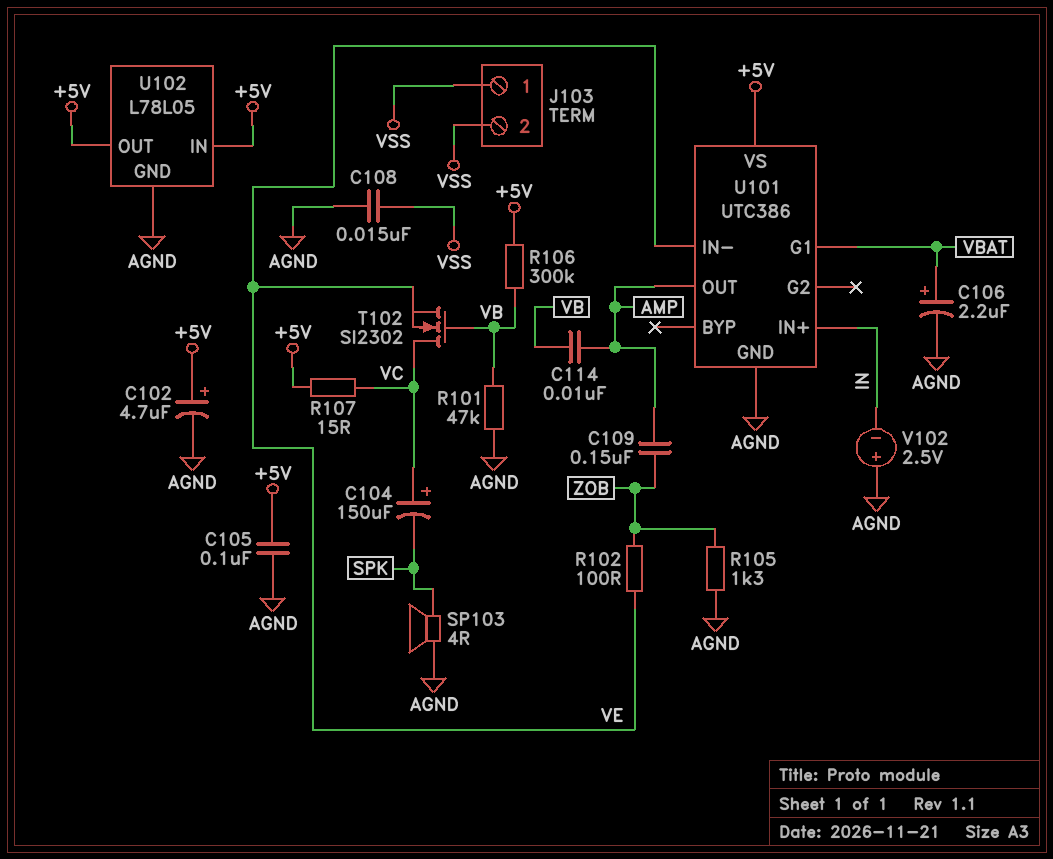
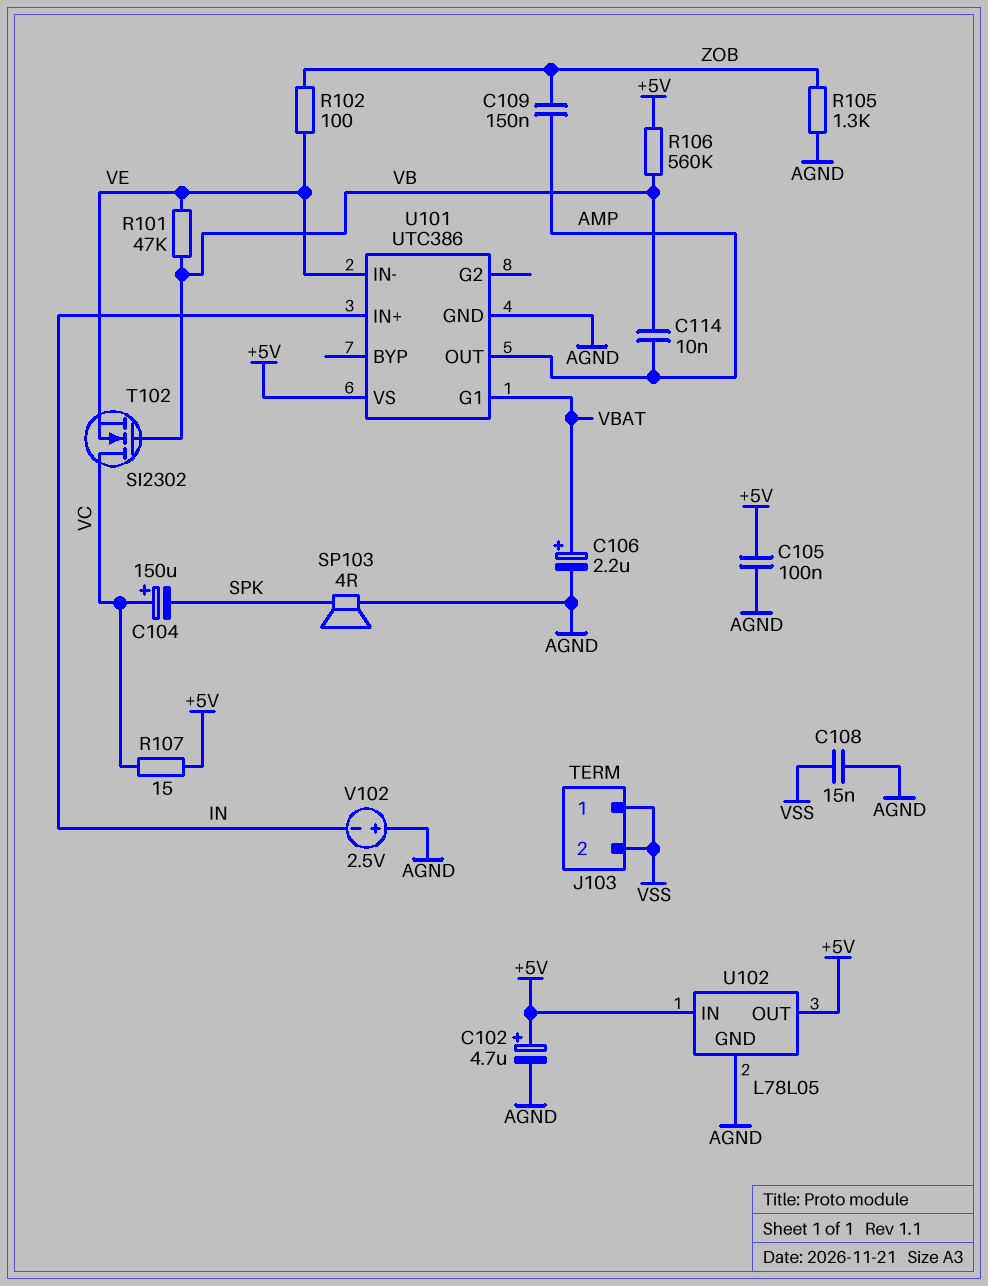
R101: 47k (AGND, VB) -> 47k (VB, VE)
R106: 300k (+5V, VB) -> 560k (+5V, VB)

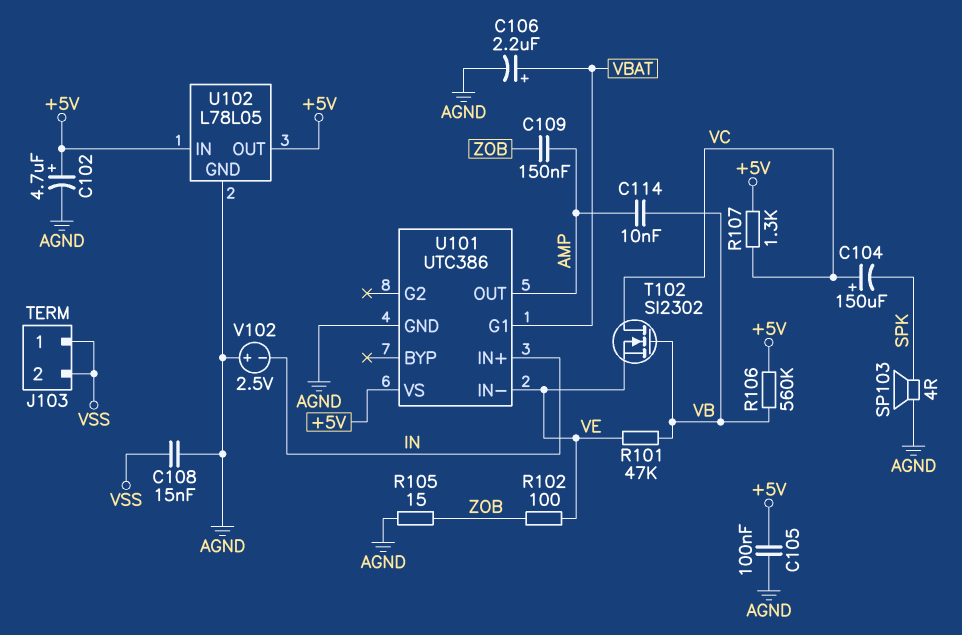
R105: 1.3k (AGND, ZOB) -> 15 (AGND, ZOB)
R107: 15 (+5V, VC) -> 1.3k (+5V, VC)

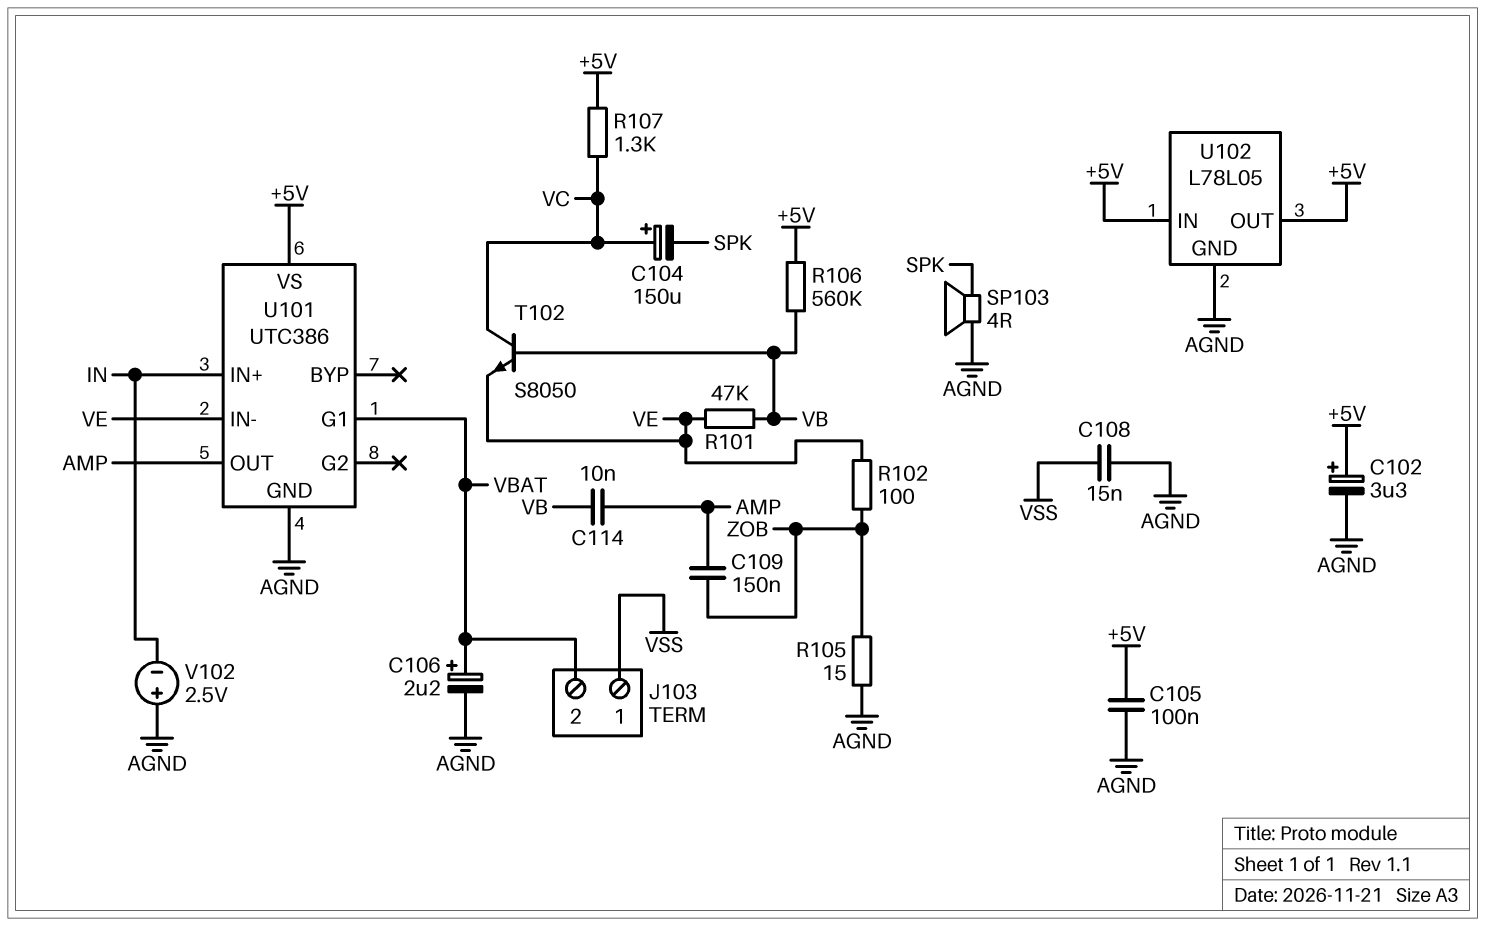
C102: 4.7uF (plus +5V, minus AGND) -> 3.3uF (plus +5V, minus AGND)
J103 pin 2: VSS -> VBAT
T102: NMOS SI2302 (G VB, D VC, S VE) -> NPN S8050 (B VB, C VC, E VE)

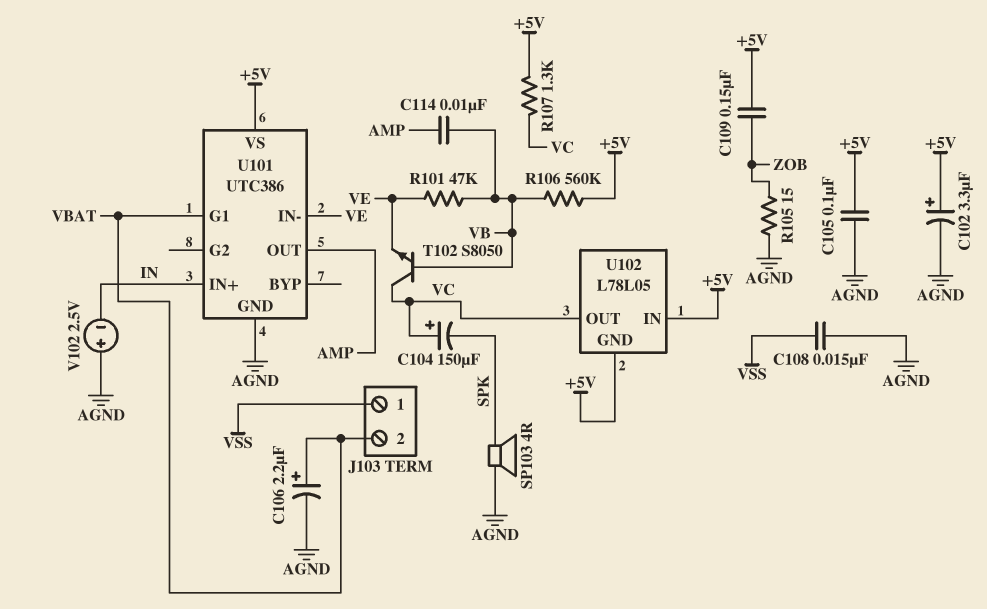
C109: 150nF (AMP, ZOB) -> 150nF (+5V, ZOB)
R102: 100 (VE, ZOB) -> none
U102 pin GND: AGND -> +5V
U102 pin OUT: +5V -> VC

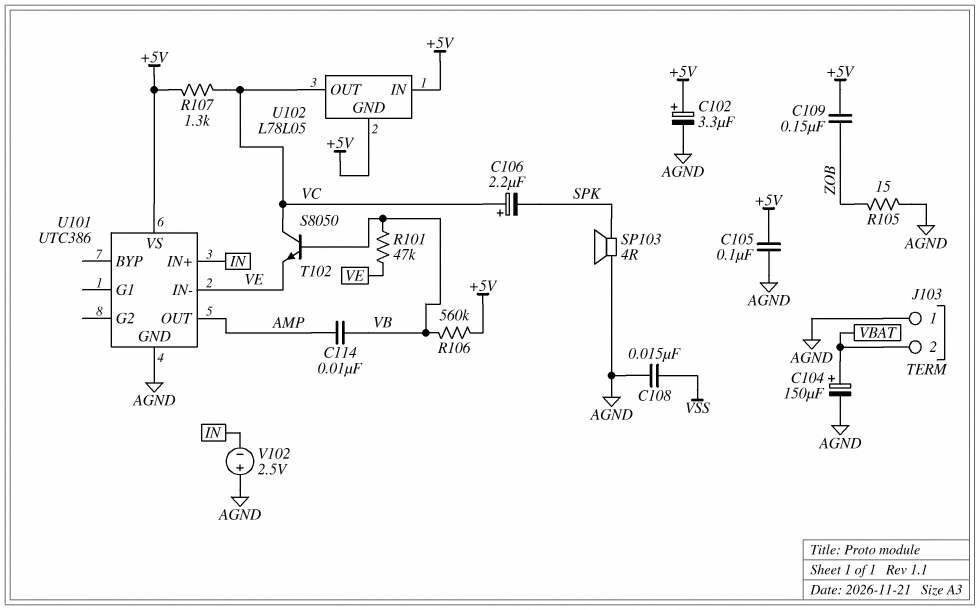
C104: 150uF (plus VC, minus SPK) -> 150uF (plus VBAT, minus AGND)
C106: 2.2uF (plus VBAT, minus AGND) -> 2.2uF (plus VC, minus SPK)
J103 pin 1: VSS -> AGND
U101 pin G1: VBAT -> none

